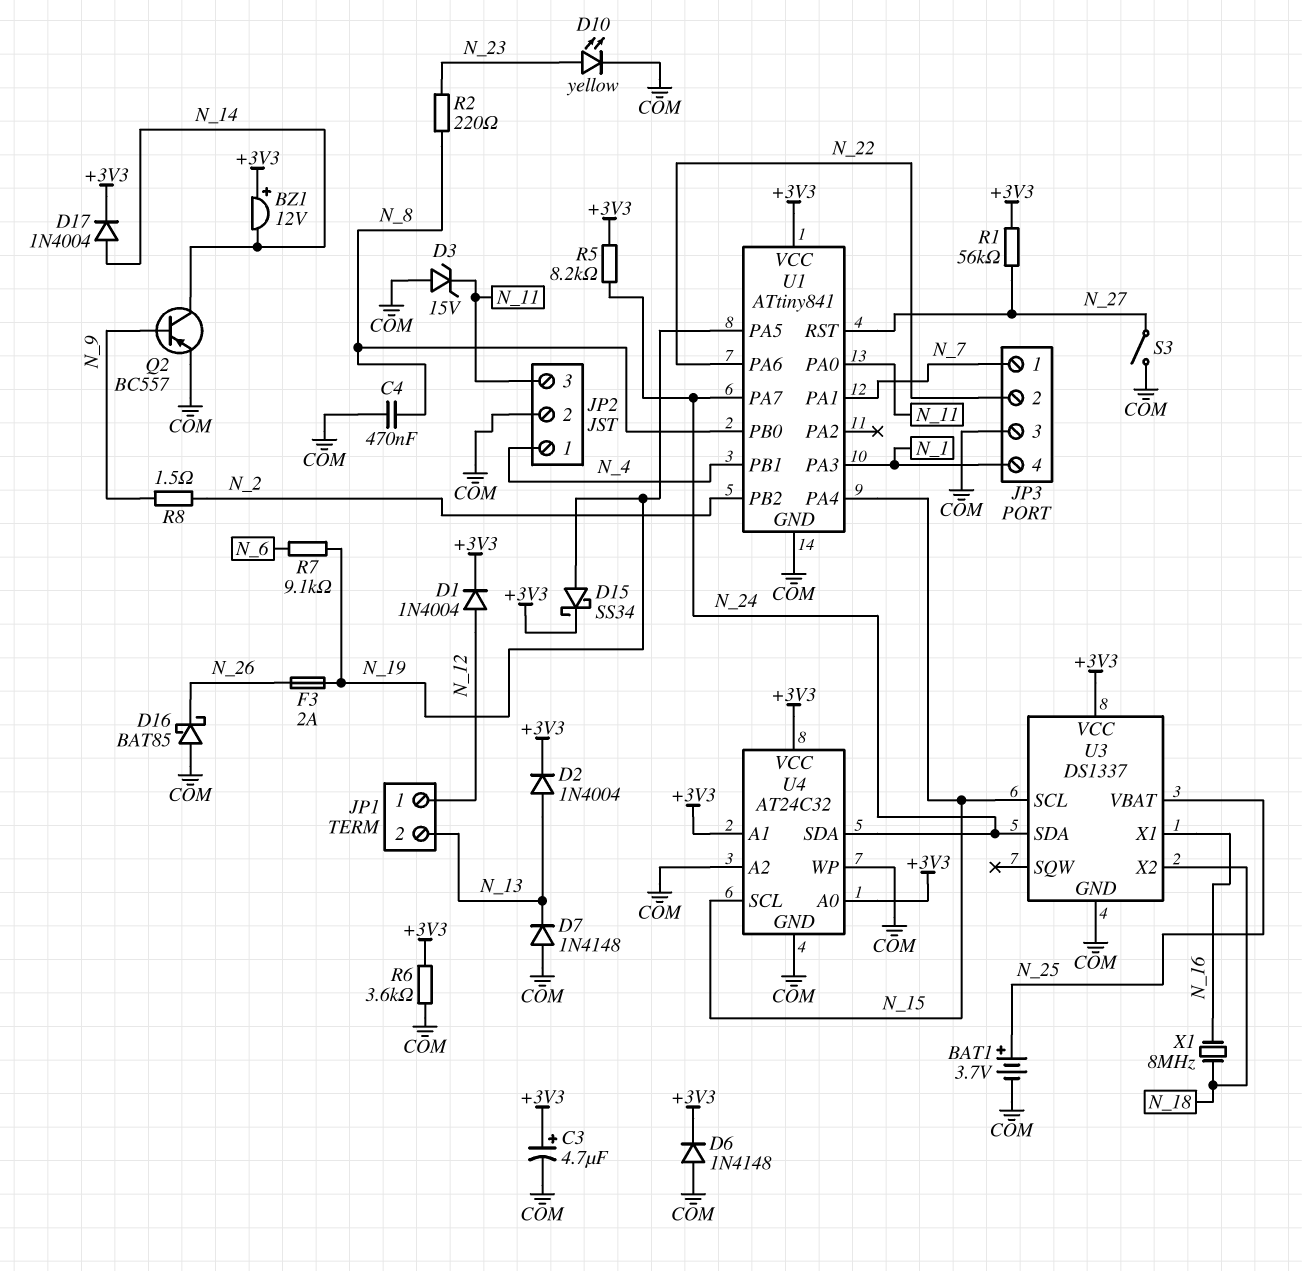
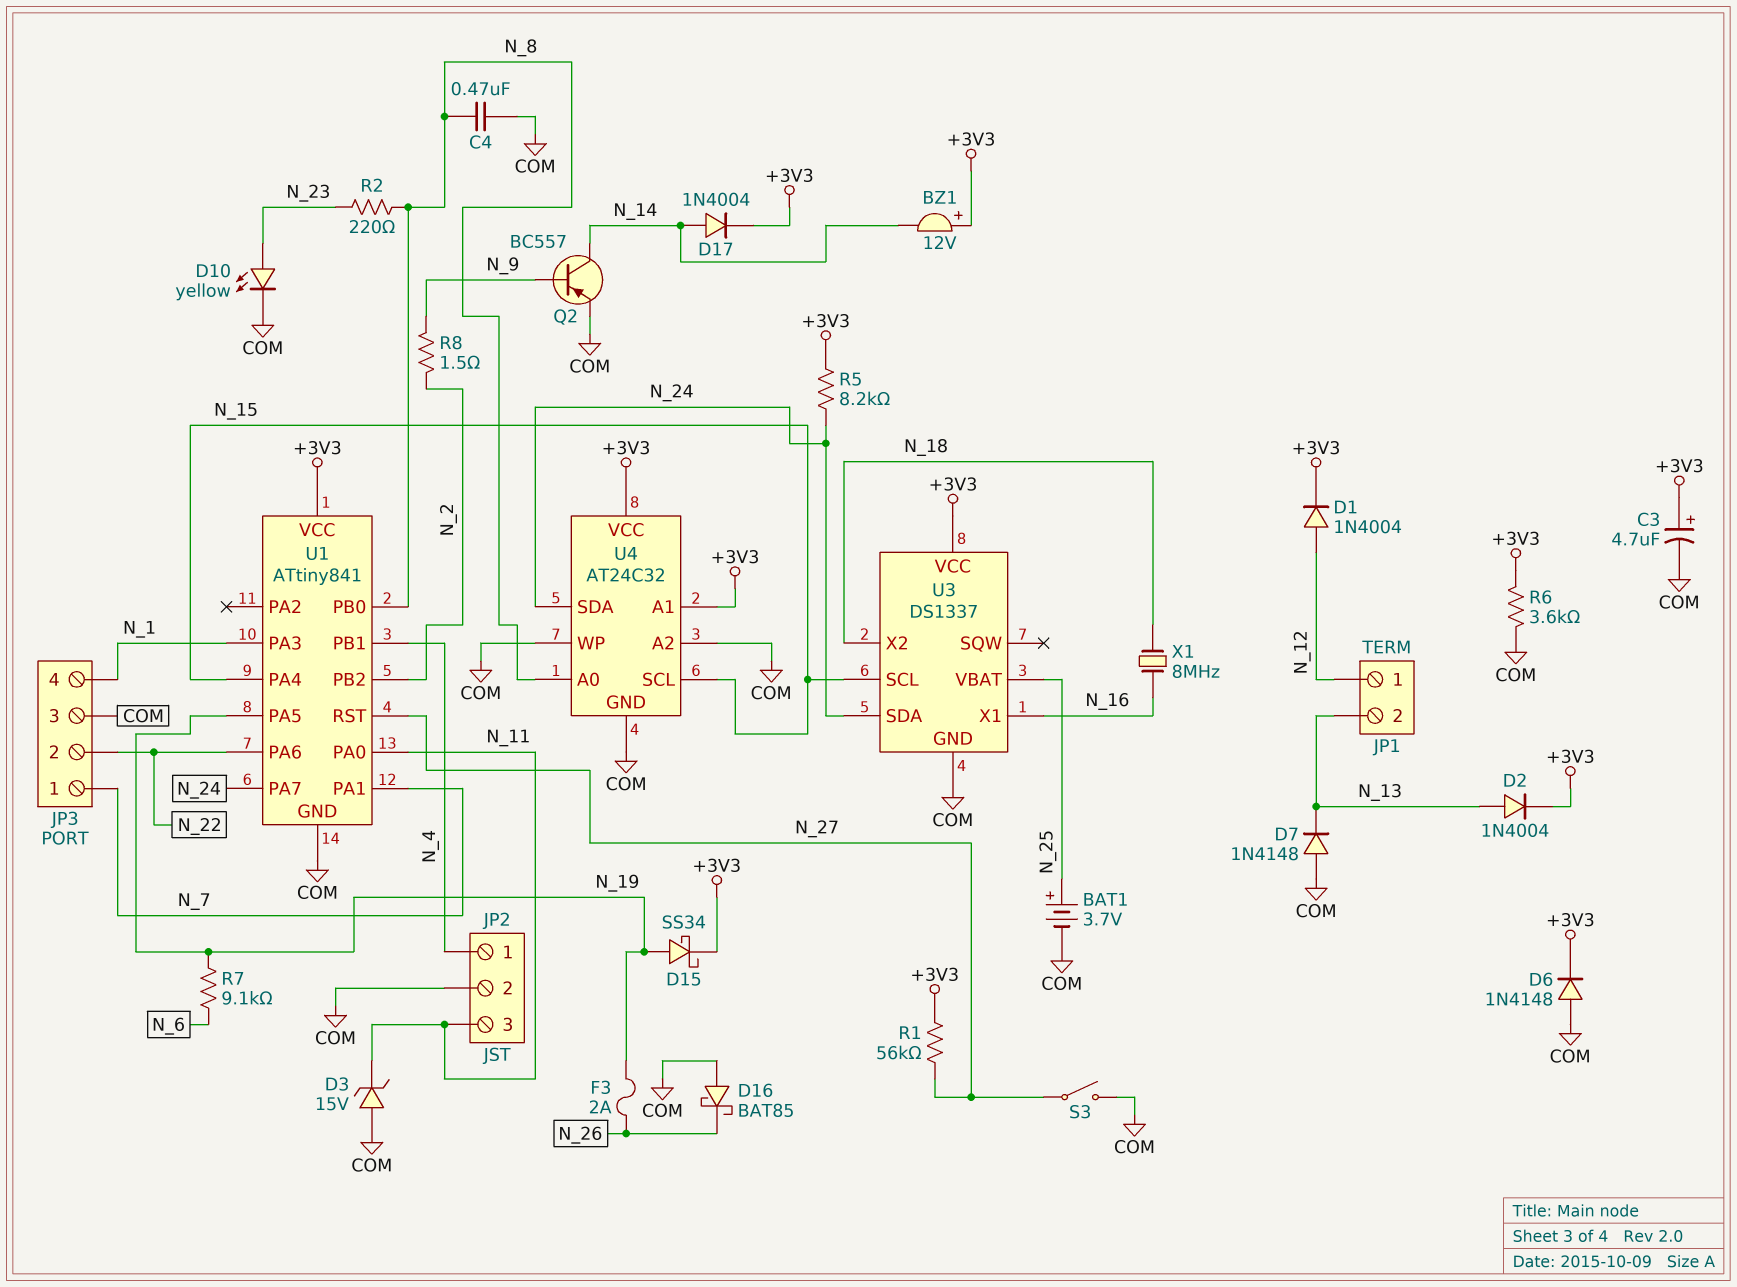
U4 pin A0: +3V3 -> N_8

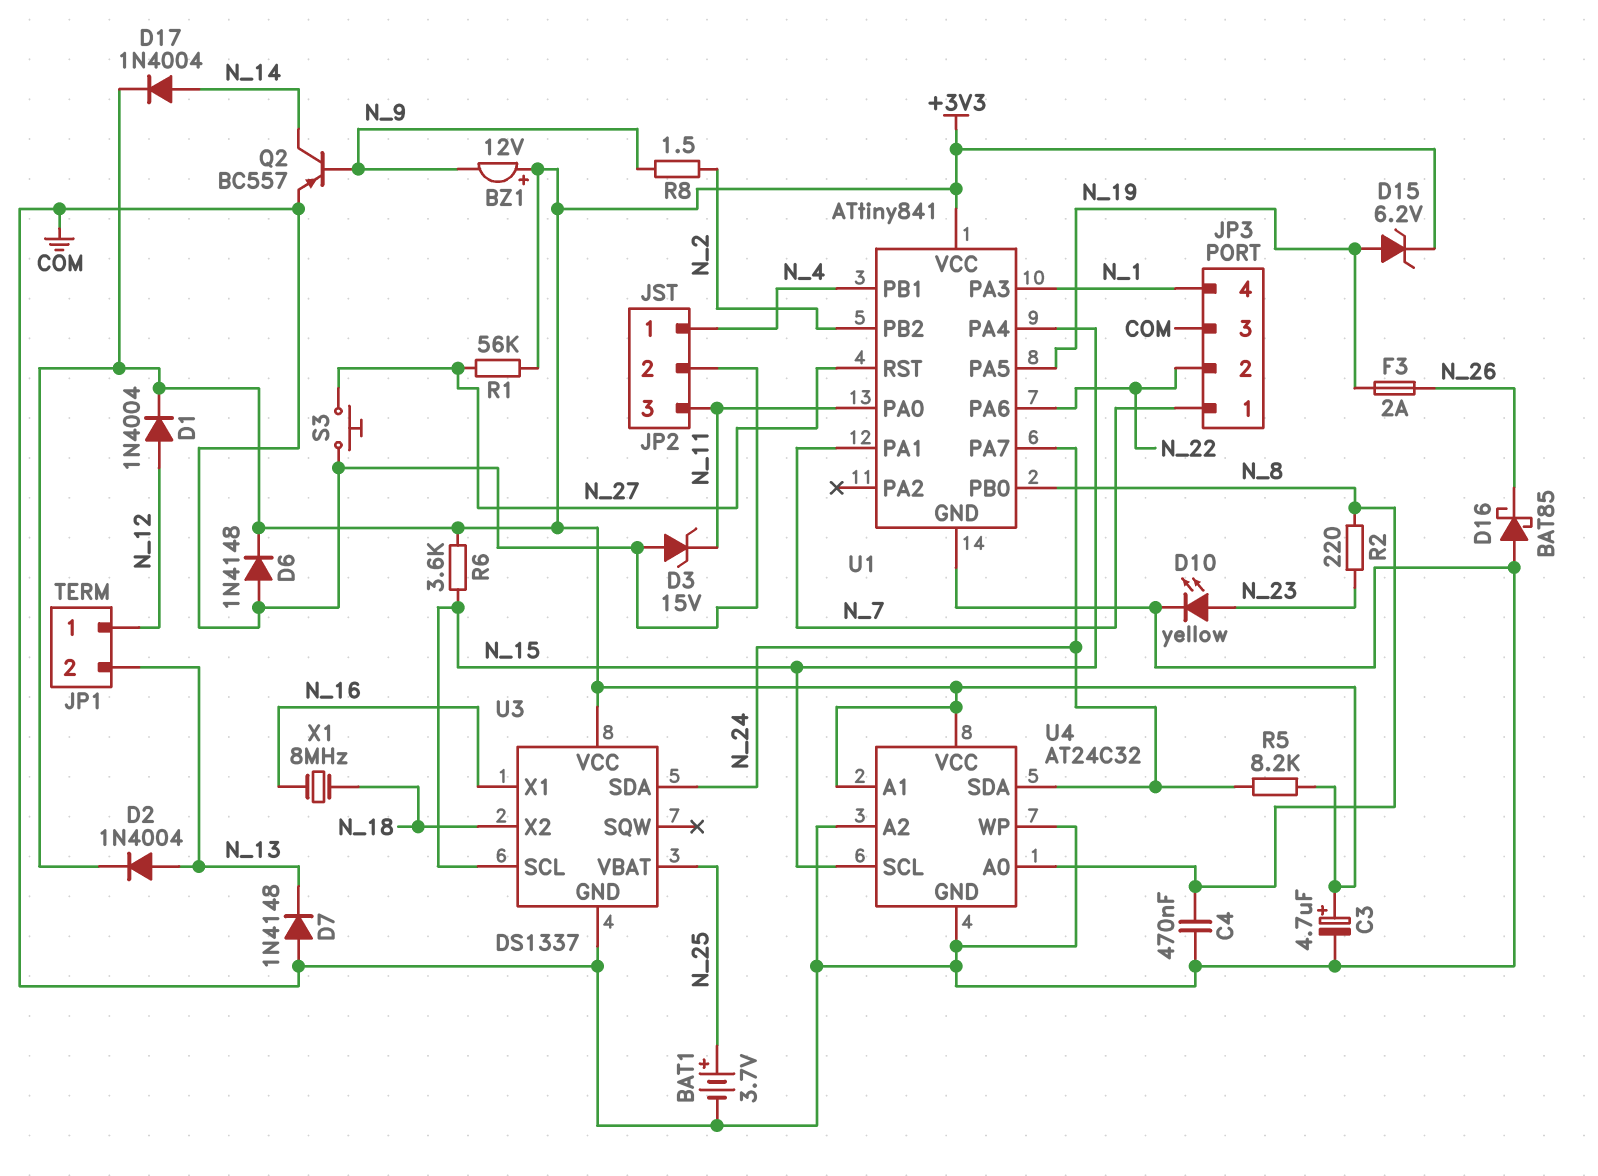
BZ1: buzzer 12V (plus +3V3, minus N_14) -> buzzer 12V (plus +3V3, minus N_9)
D15: schottky SS34 (A N_19, K +3V3) -> zener 6.2V (A N_19, K +3V3)
R6: 3.6k (+3V3, COM) -> 3.6k (+3V3, N_15)
R7: 9.1k (N_6, N_19) -> none
S3: switch (COM, N_27) -> button (COM, N_27)

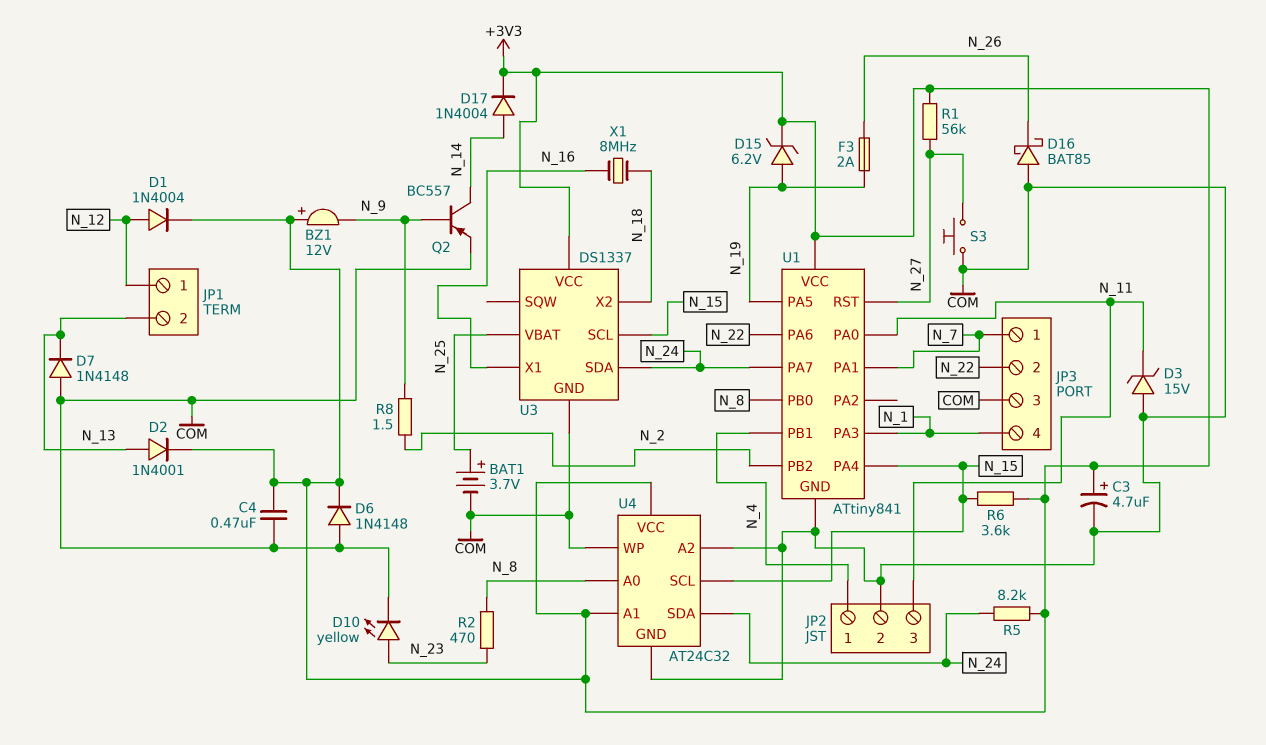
C4: 470nF (COM, N_8) -> 470nF (+3V3, COM)
D2: diode 1N4004 (A N_13, K +3V3) -> diode 1N4001 (A N_13, K +3V3)
R2: 220 (N_8, N_23) -> 470 (N_8, N_23)

